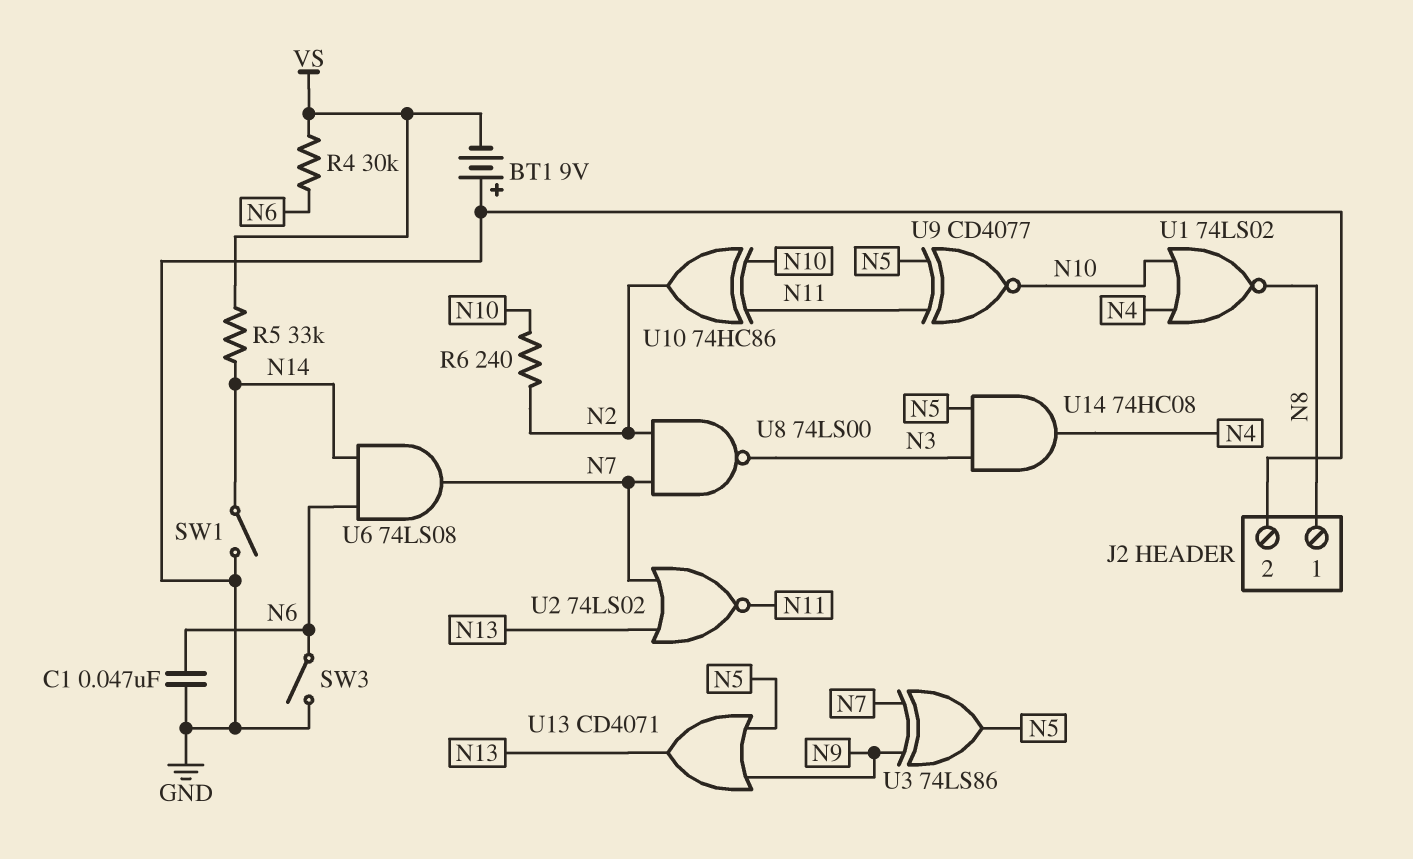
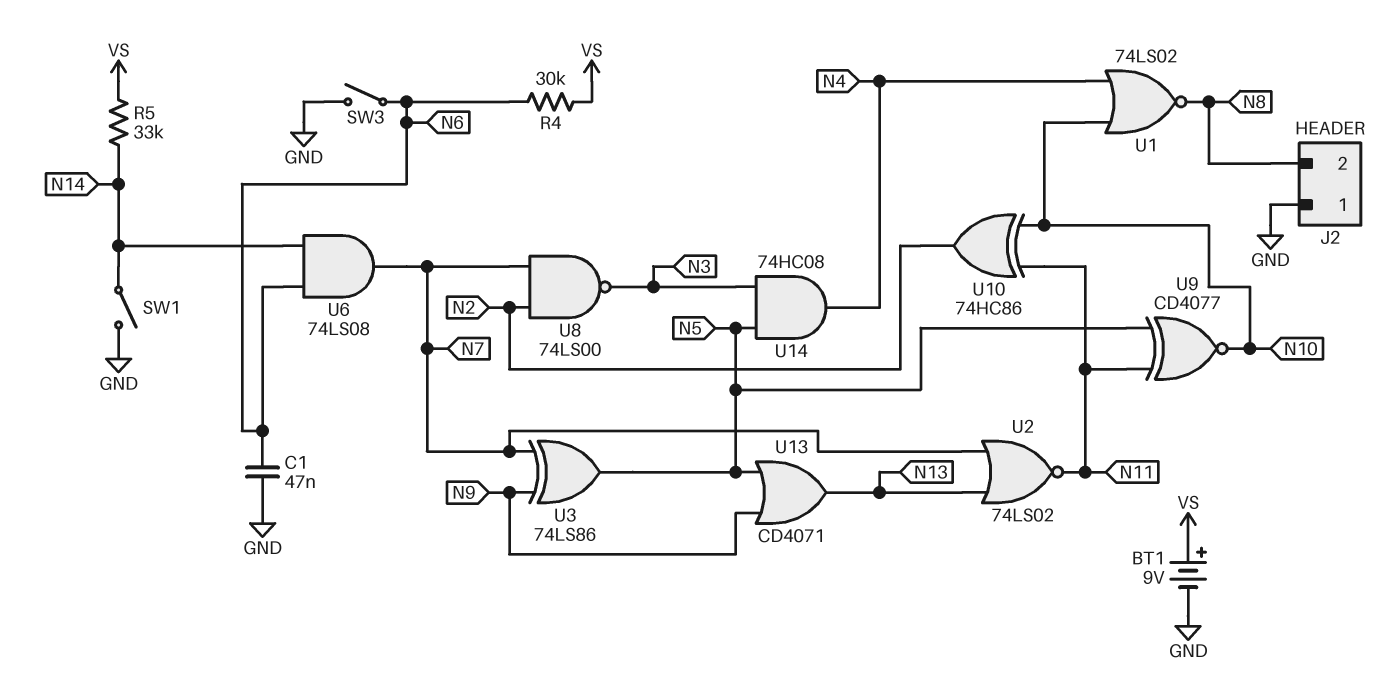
BT1: 9V (plus GND, minus VS) -> 9V (plus VS, minus GND)
J2 pin 1: N8 -> GND
J2 pin 2: GND -> N8
R6: 240 (N2, N10) -> none

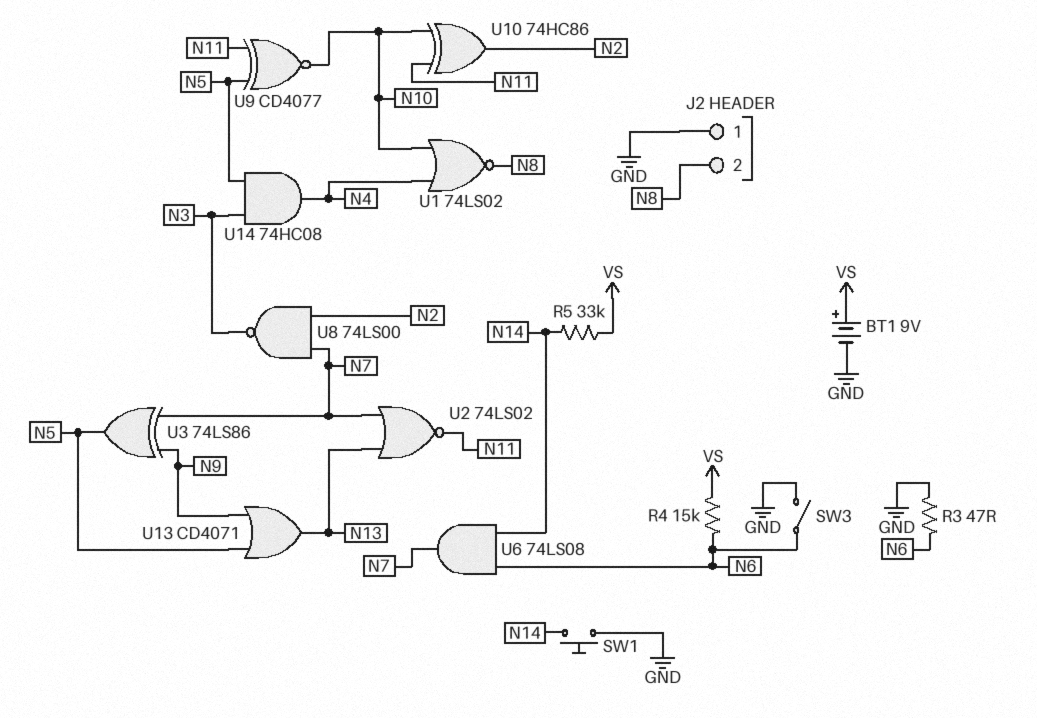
C1: 47nF (GND, N6) -> none
R3: none -> 47 (GND, N6)
R4: 30k (N6, VS) -> 15k (N6, VS)
SW1: switch (GND, N14) -> button (GND, N14)

